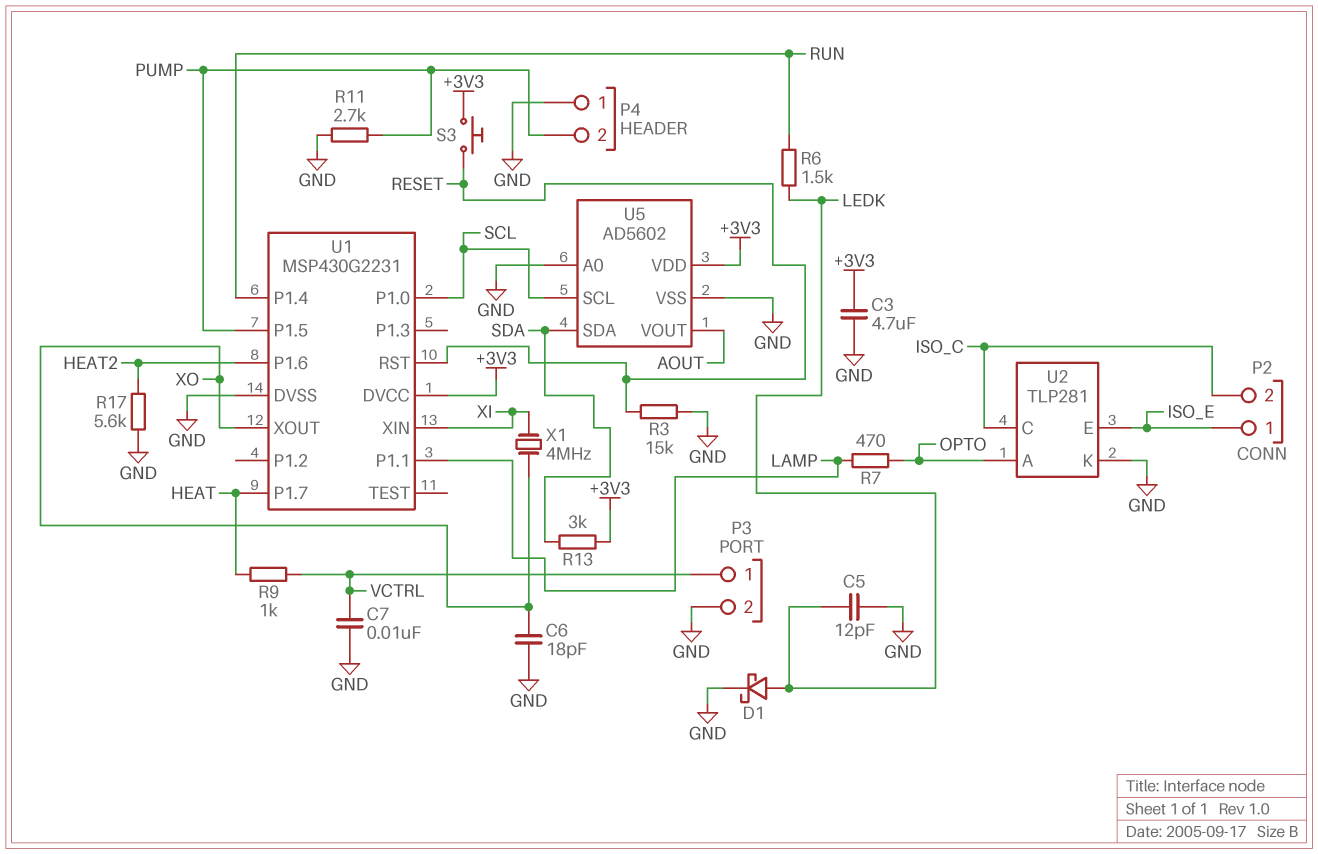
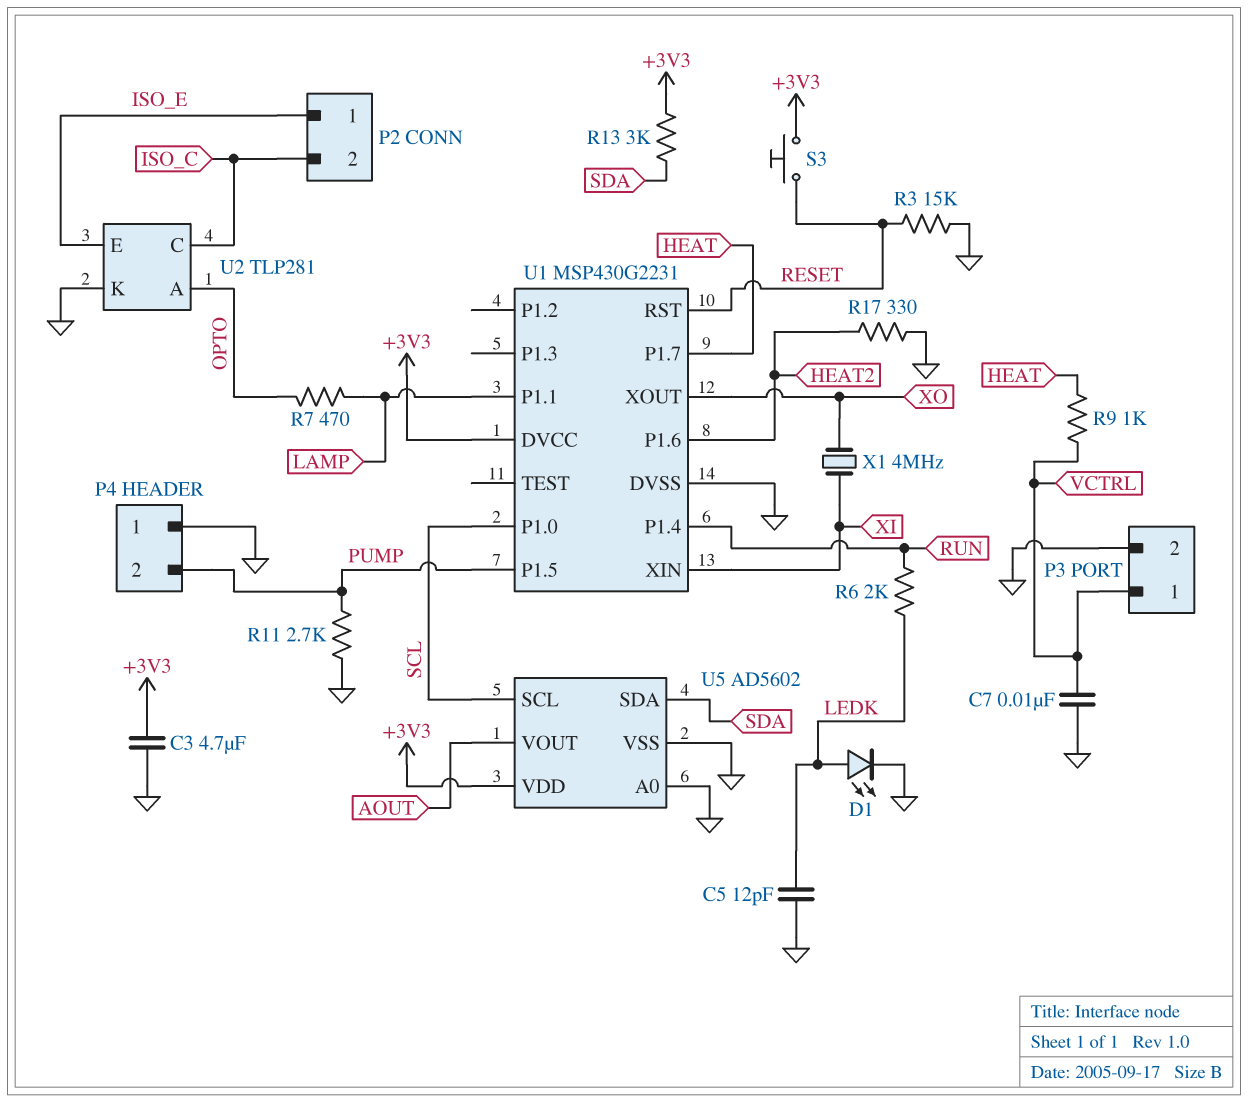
C6: 18pF (GND, XO) -> none
D1: schottky (A LEDK, K GND) -> LED (A LEDK, K GND)
R6: 1.5k (LEDK, RUN) -> 2k (LEDK, RUN)
R17: 5.6k (GND, HEAT2) -> 330 (GND, HEAT2)

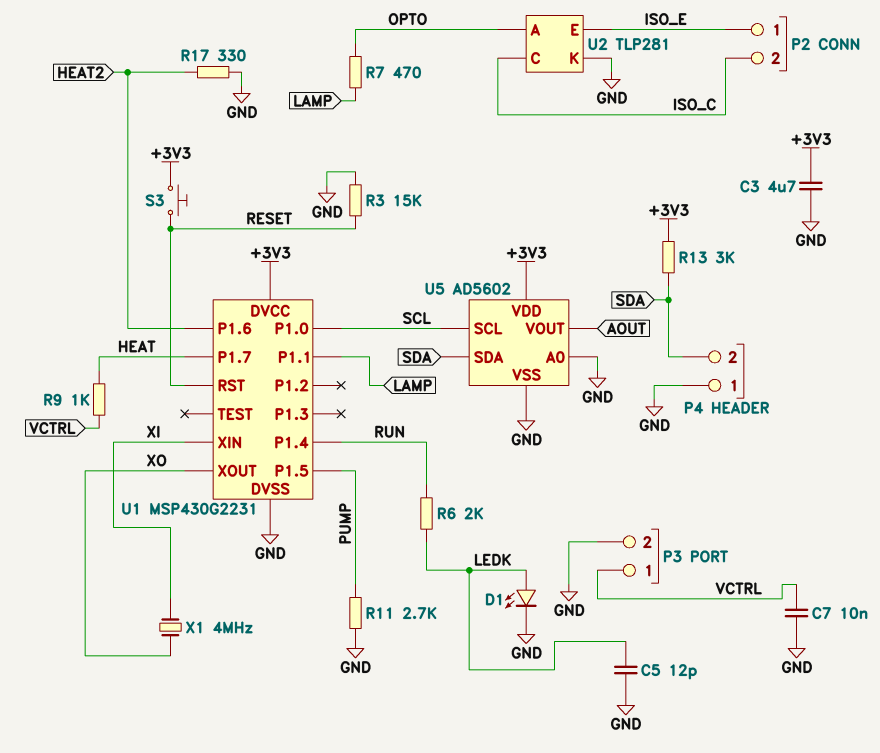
P4 pin 2: PUMP -> SDA

